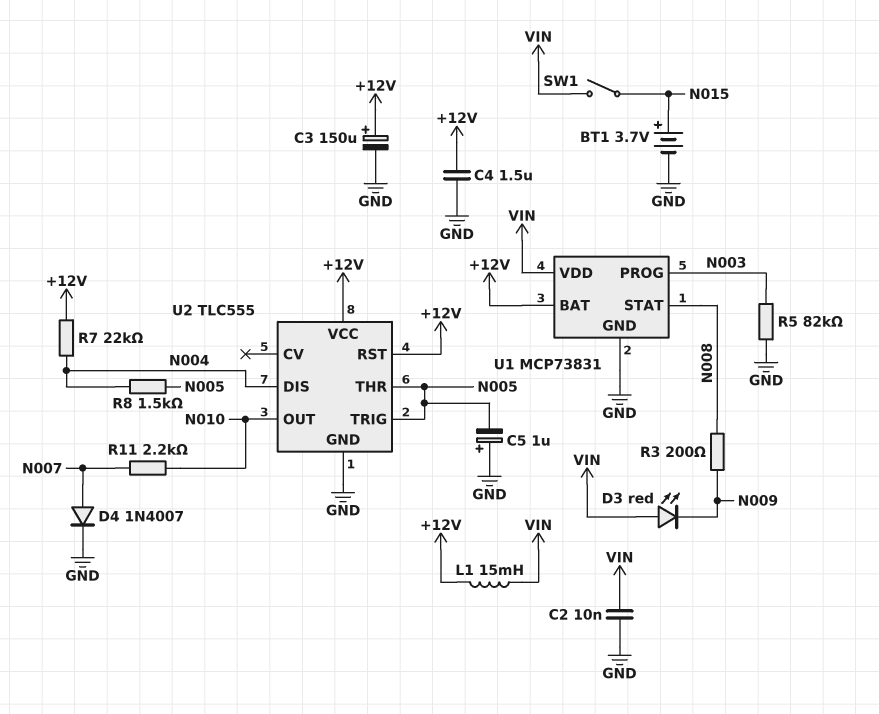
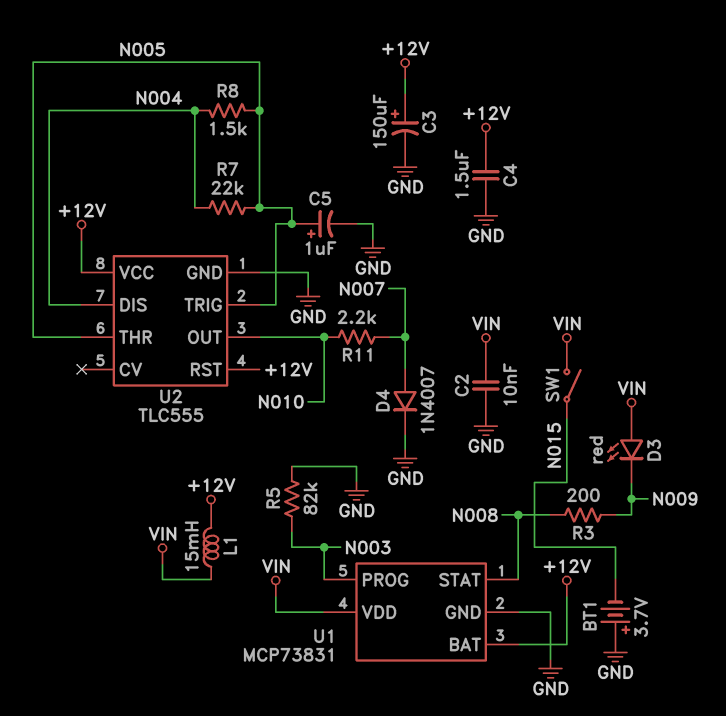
BT1: 3.7V (plus N015, minus GND) -> 3.7V (plus GND, minus N015)
C5: 1uF (plus GND, minus N005) -> 1uF (plus N005, minus GND)
R7: 22k (+12V, N004) -> 22k (N004, N005)

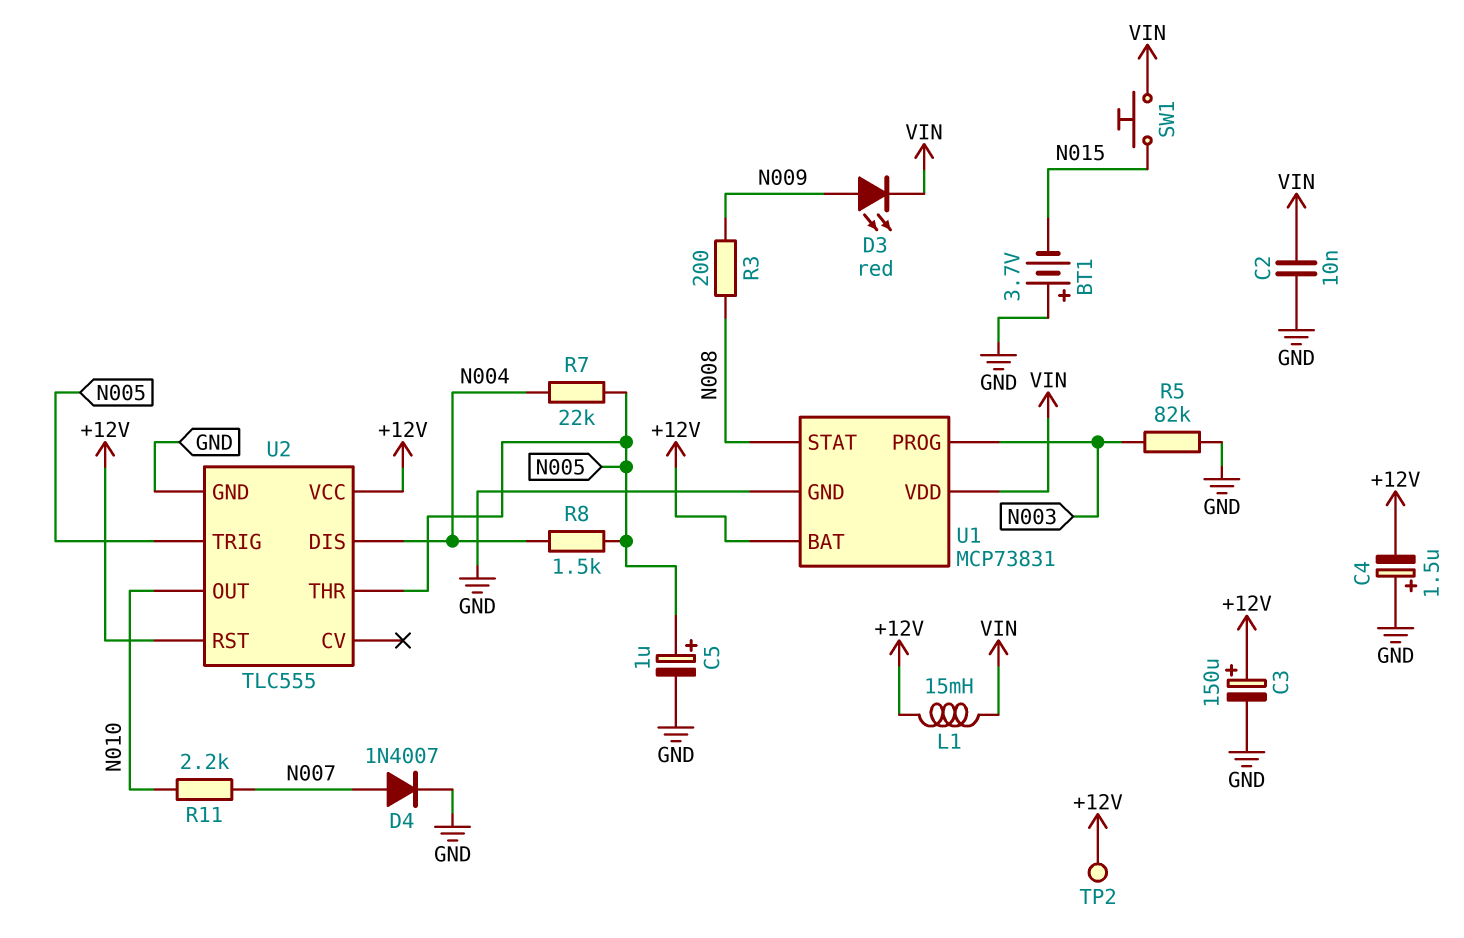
C4: 1.5uF (+12V, GND) -> 1.5uF (plus GND, minus +12V)
D3: LED red (A VIN, K N009) -> LED red (A N009, K VIN)
SW1: switch (N015, VIN) -> button (N015, VIN)
TP2: none -> test point (+12V)

